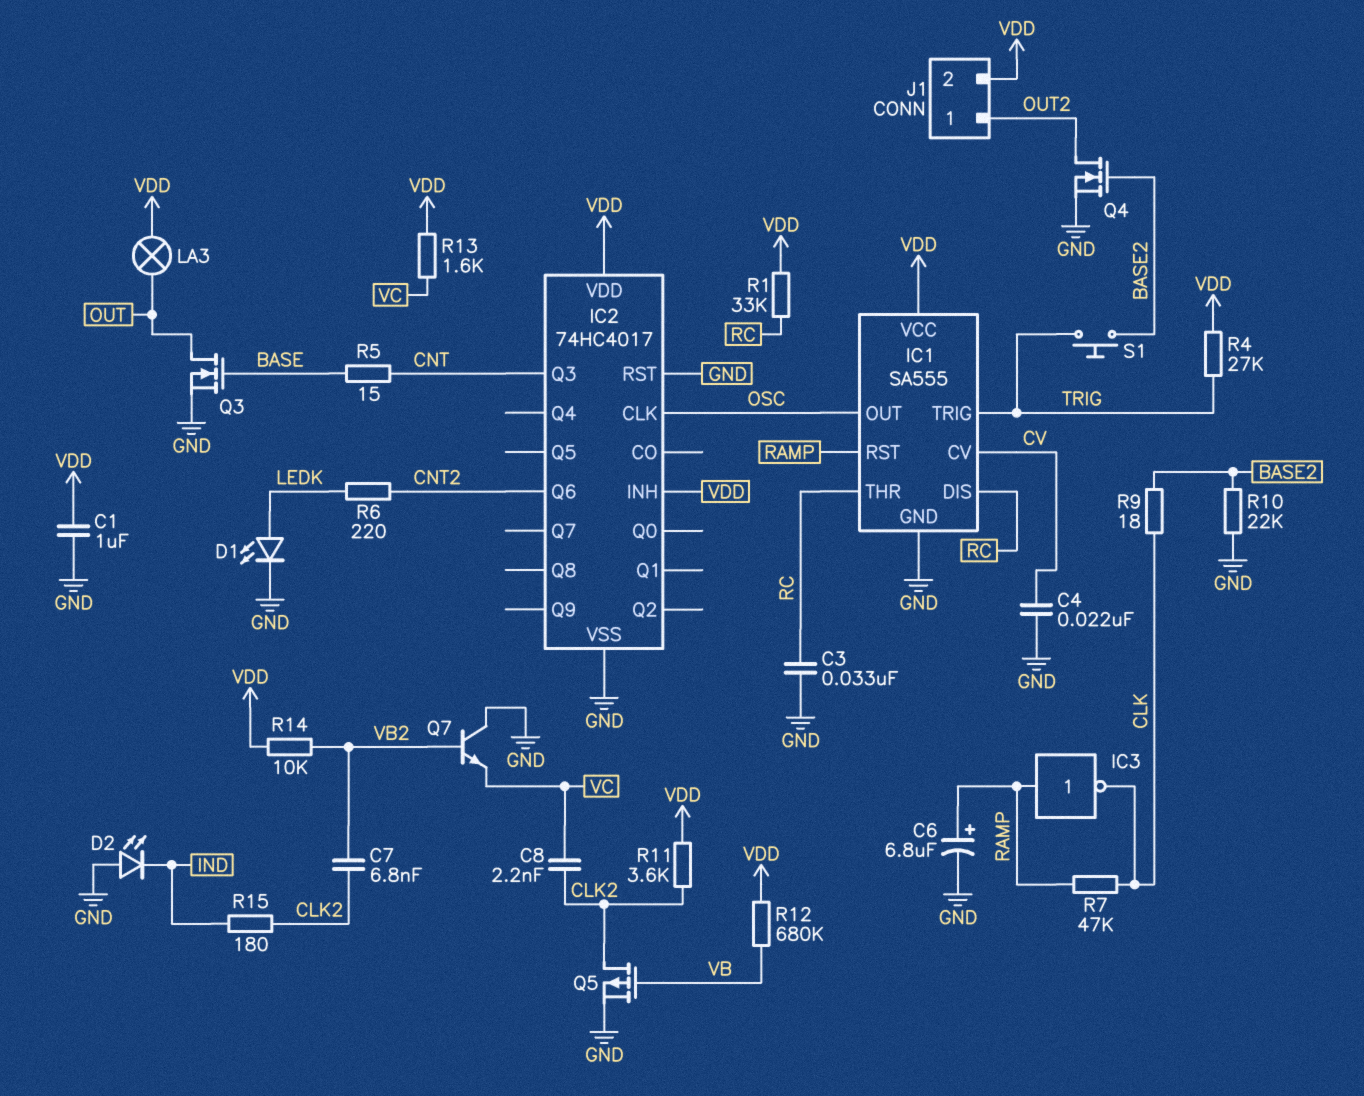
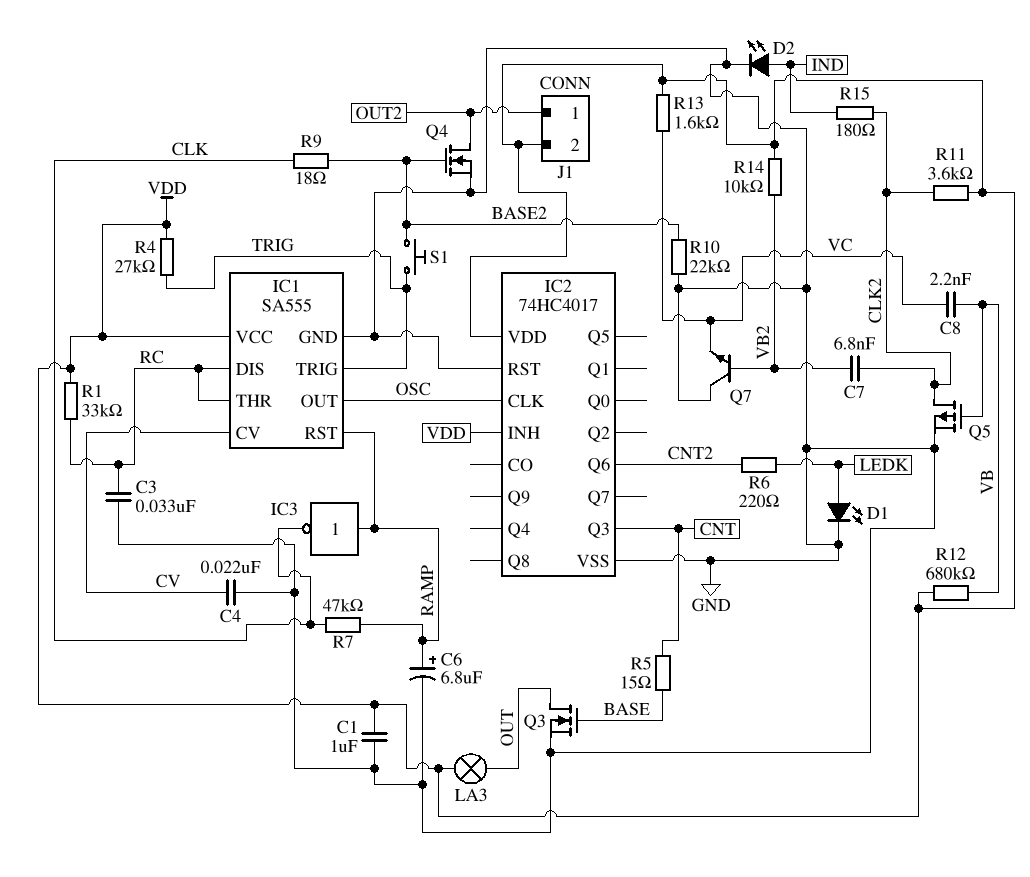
C8: 2.2nF (CLK2, VC) -> 2.2nF (VB, VC)
D2: LED (A GND, K IND) -> LED (A IND, K GND)

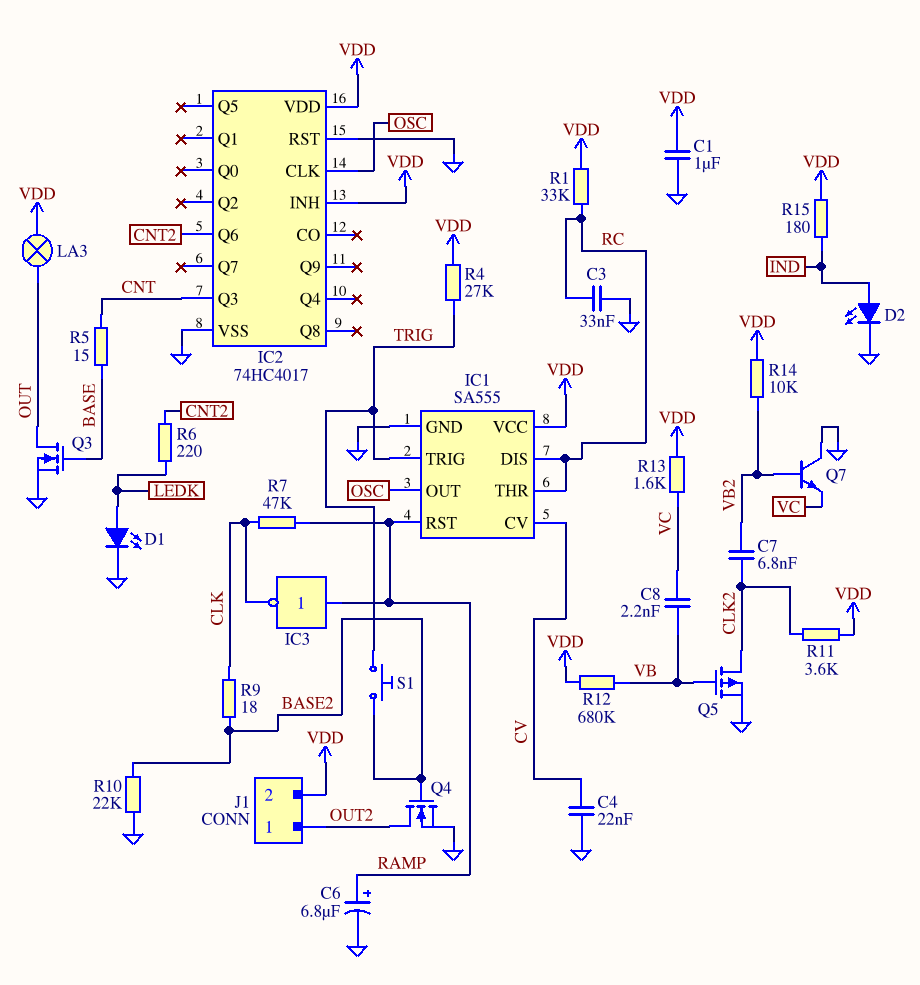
R15: 180 (CLK2, IND) -> 180 (IND, VDD)

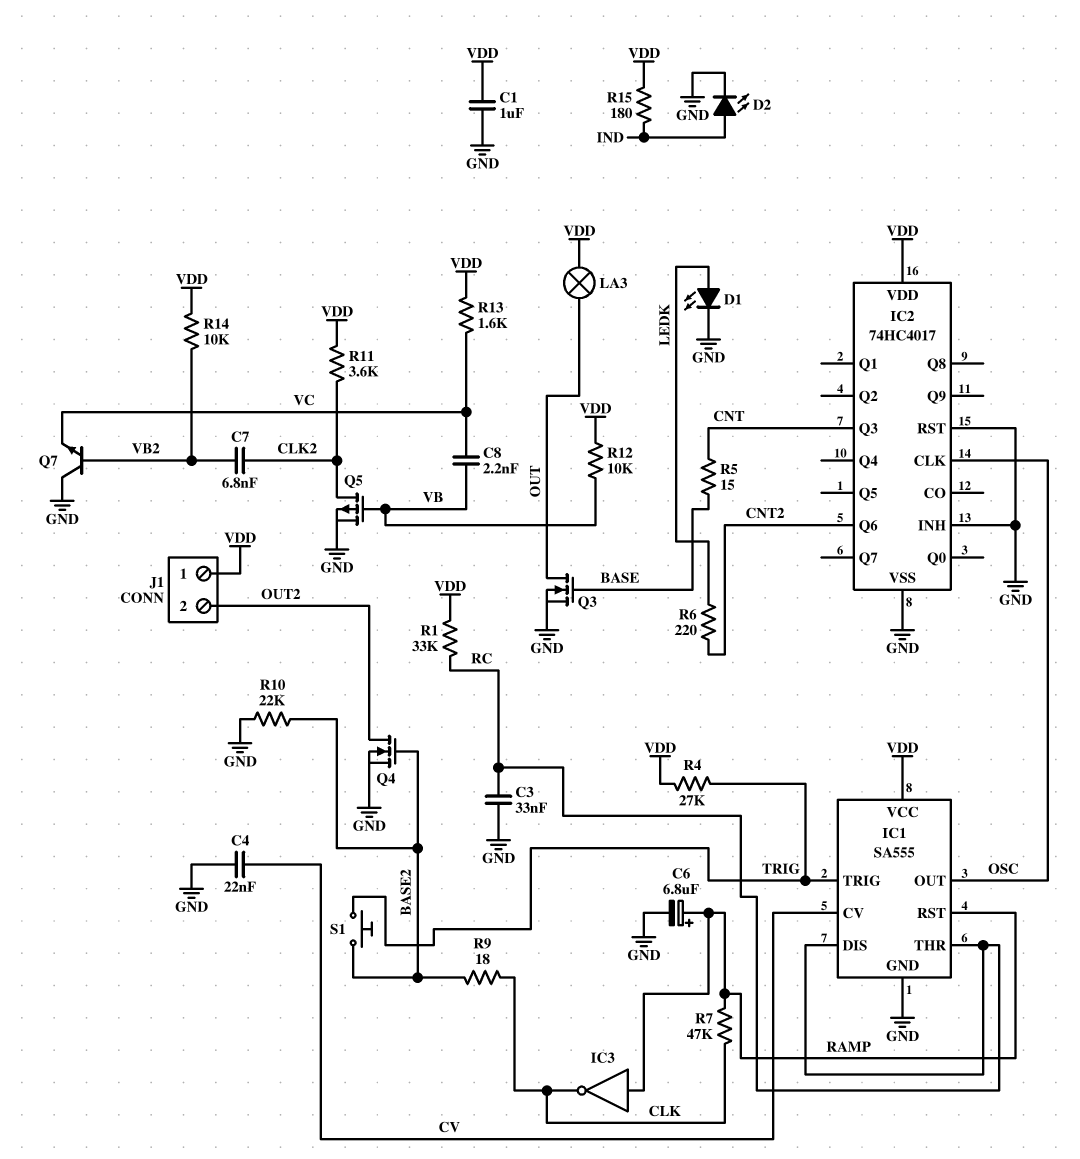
IC2 pin INH: VDD -> GND
J1 pin 1: OUT2 -> VDD
J1 pin 2: VDD -> OUT2
R12: 680k (VB, VDD) -> 10k (VB, VDD)

